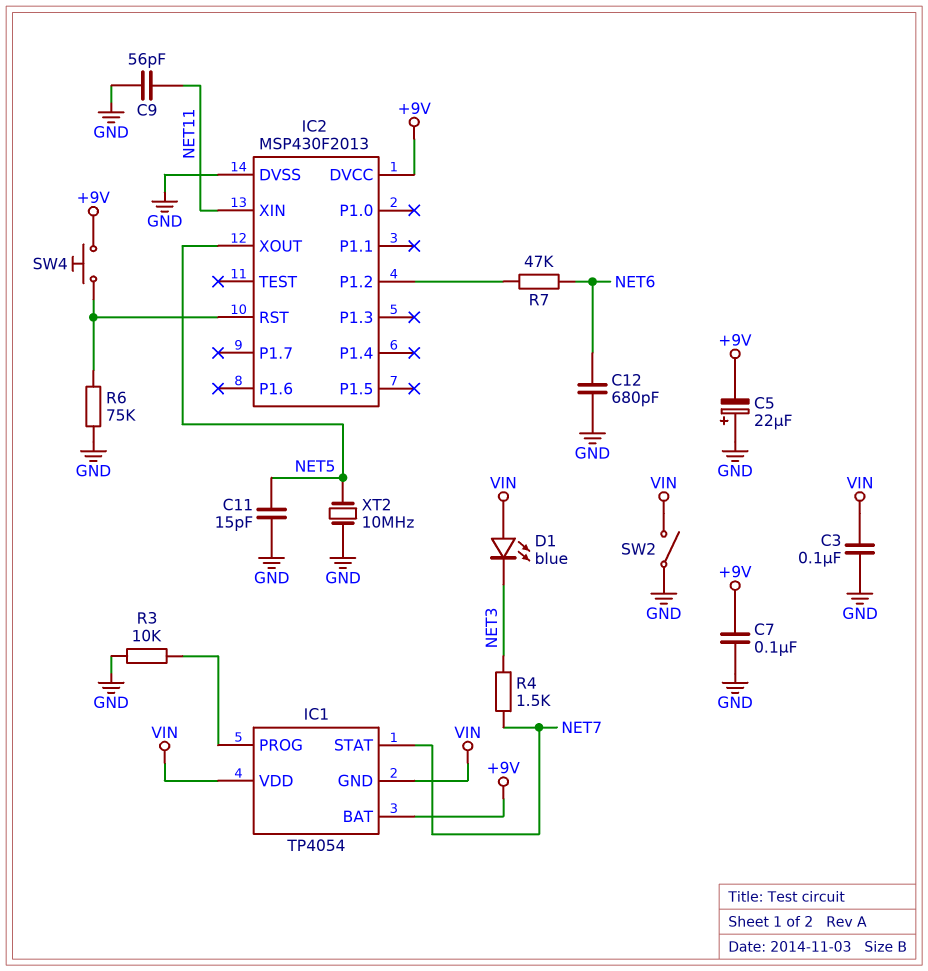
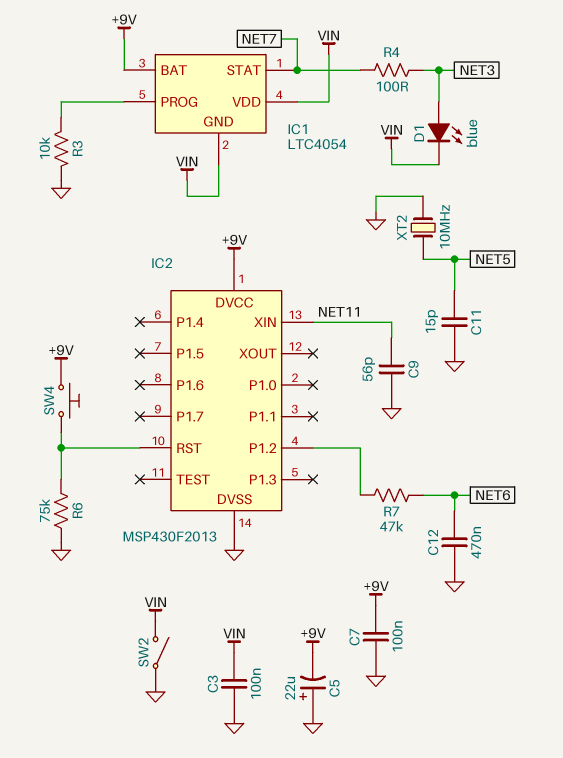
C12: 680pF (GND, NET6) -> 470nF (GND, NET6)
D1: LED blue (A VIN, K NET3) -> LED blue (A NET3, K VIN)
IC1: TP4054 -> LTC4054
IC2 pin XOUT: NET5 -> none
R4: 1.5k (NET3, NET7) -> 100 (NET3, NET7)

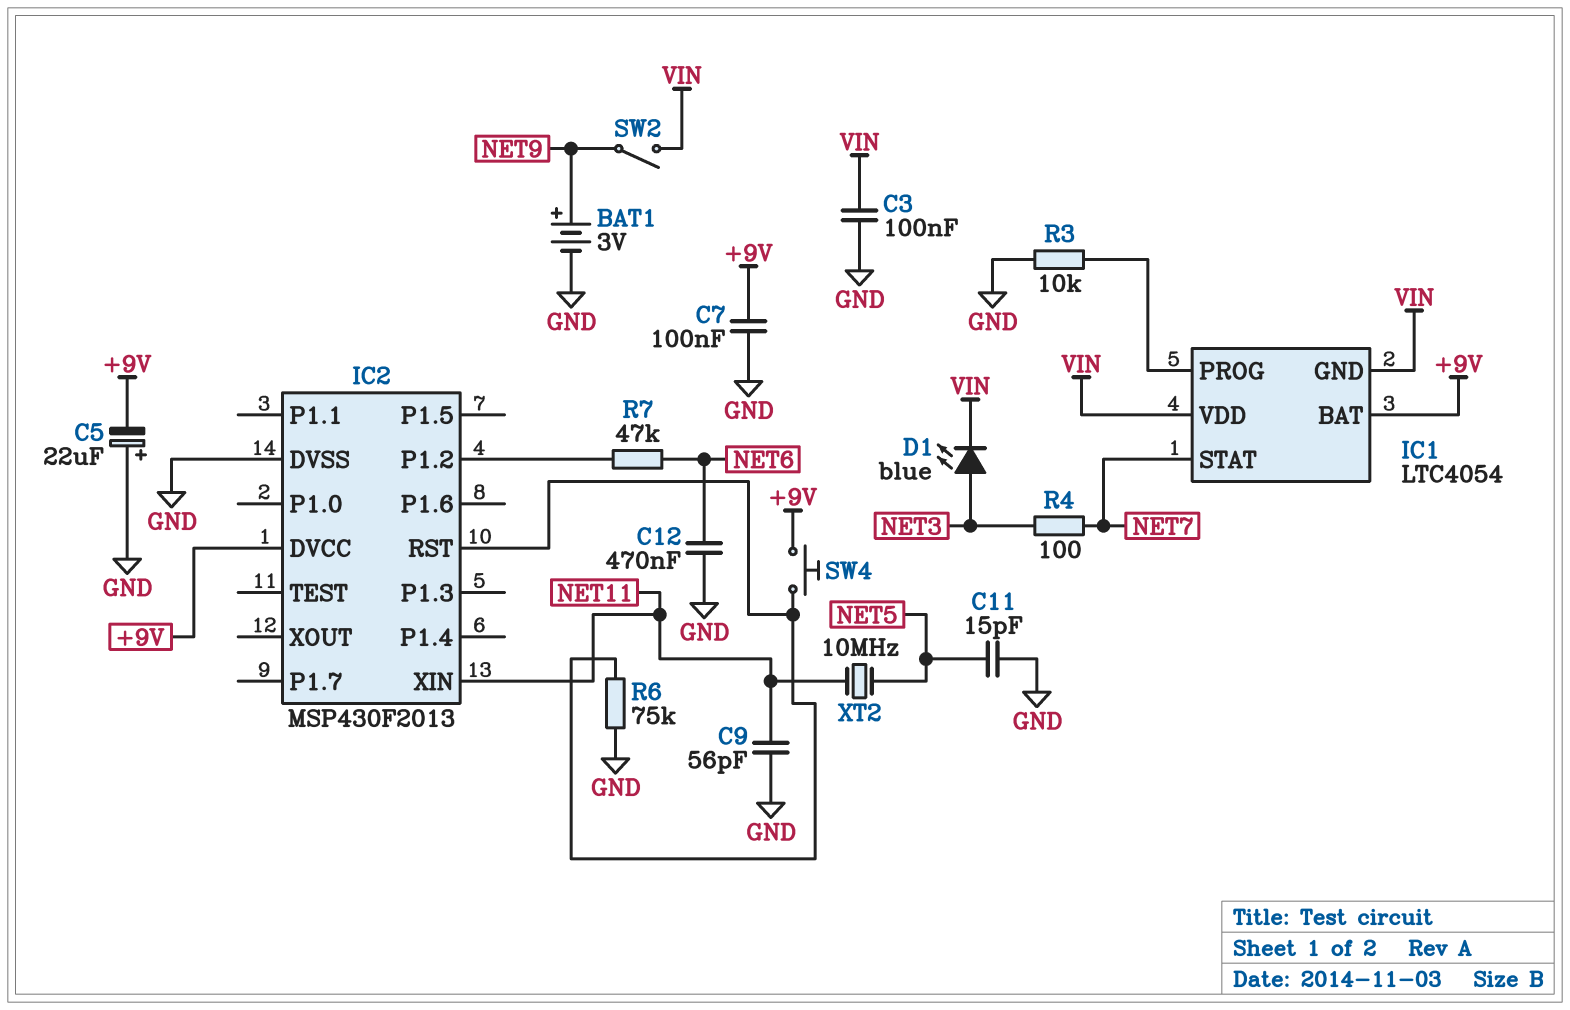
BAT1: none -> 3V (plus NET9, minus GND)
SW2: switch (GND, VIN) -> switch (NET9, VIN)
XT2: 10MHz (GND, NET5) -> 10MHz (NET5, NET11)

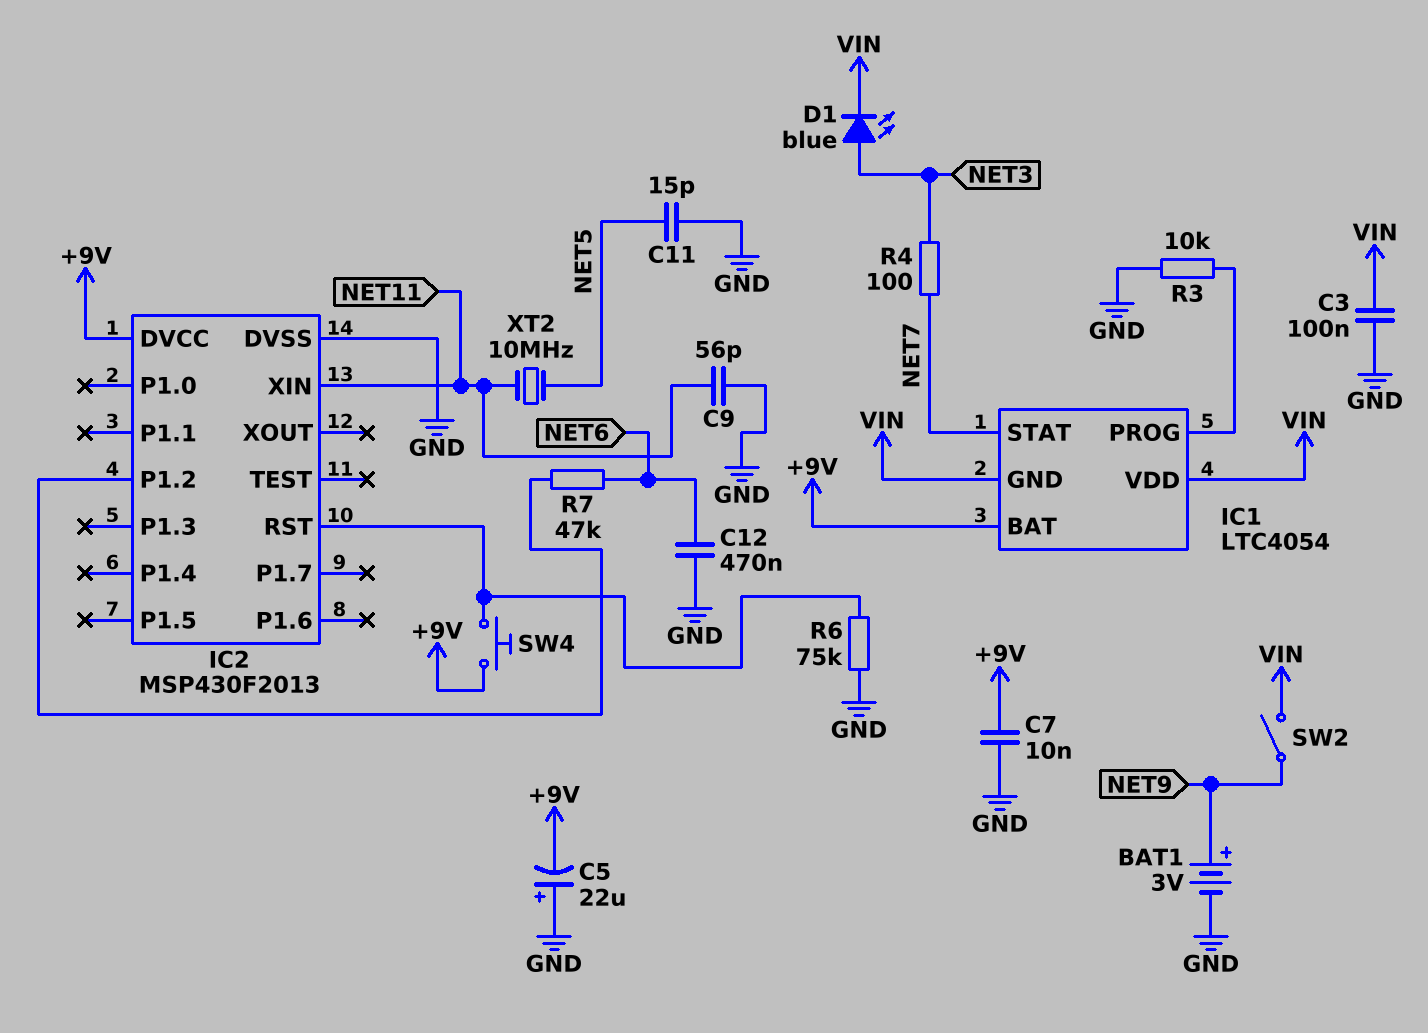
C7: 100nF (+9V, GND) -> 10nF (+9V, GND)

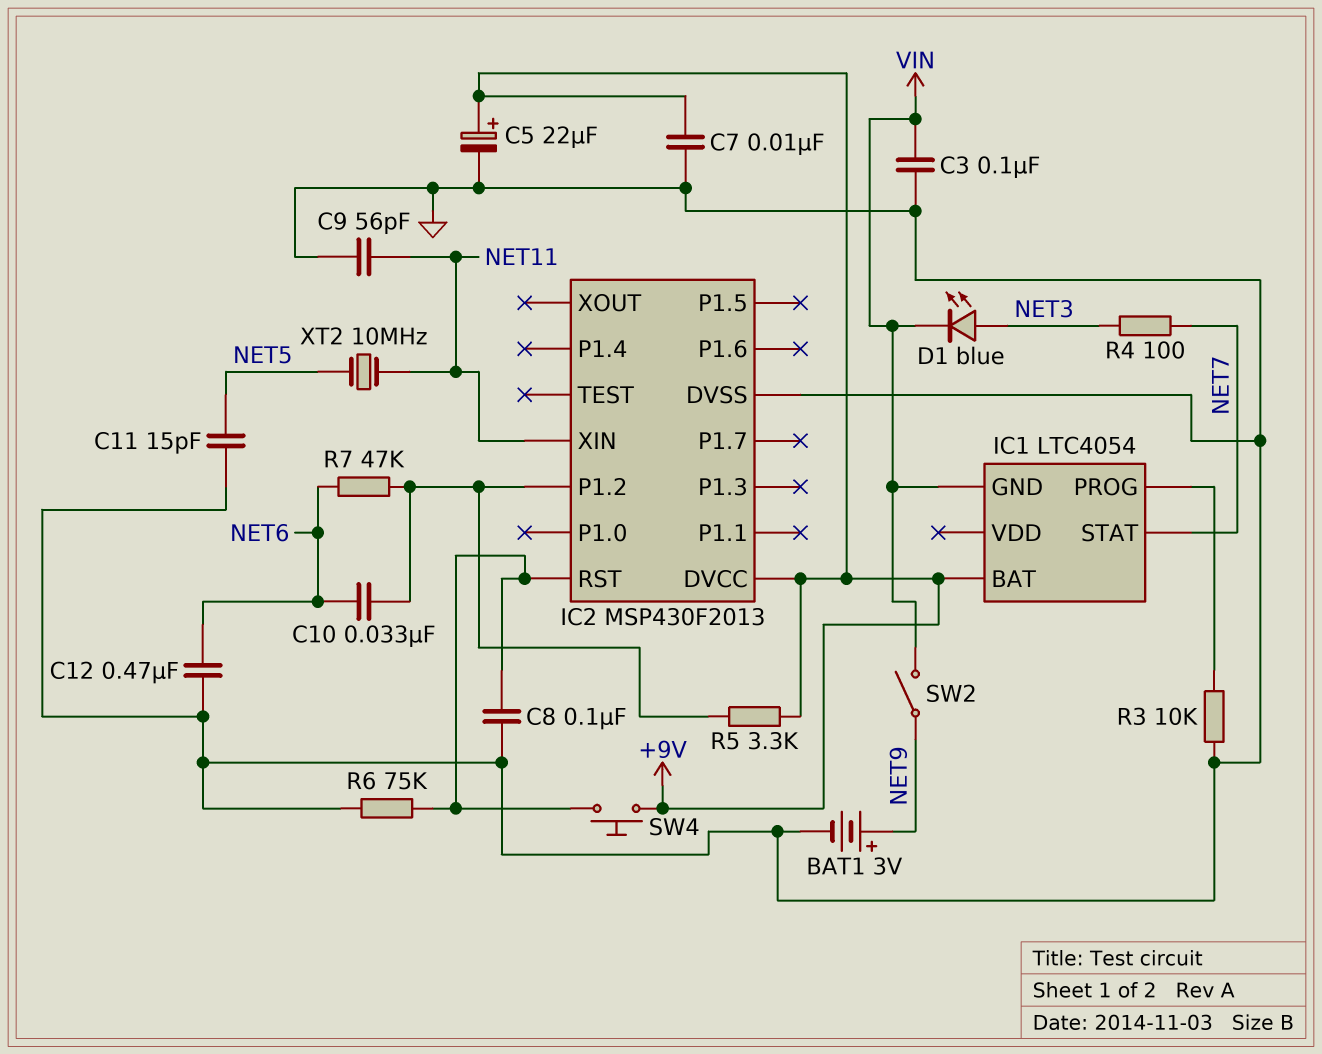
C5: 22uF (plus GND, minus +9V) -> 22uF (plus +9V, minus GND)
C8: none -> 100nF (GND, IC2/RST)
C10: none -> 33nF (IC2/P1.2, NET6)
IC1 pin VDD: VIN -> none
R5: none -> 3.3k (+9V, IC2/P1.2)

